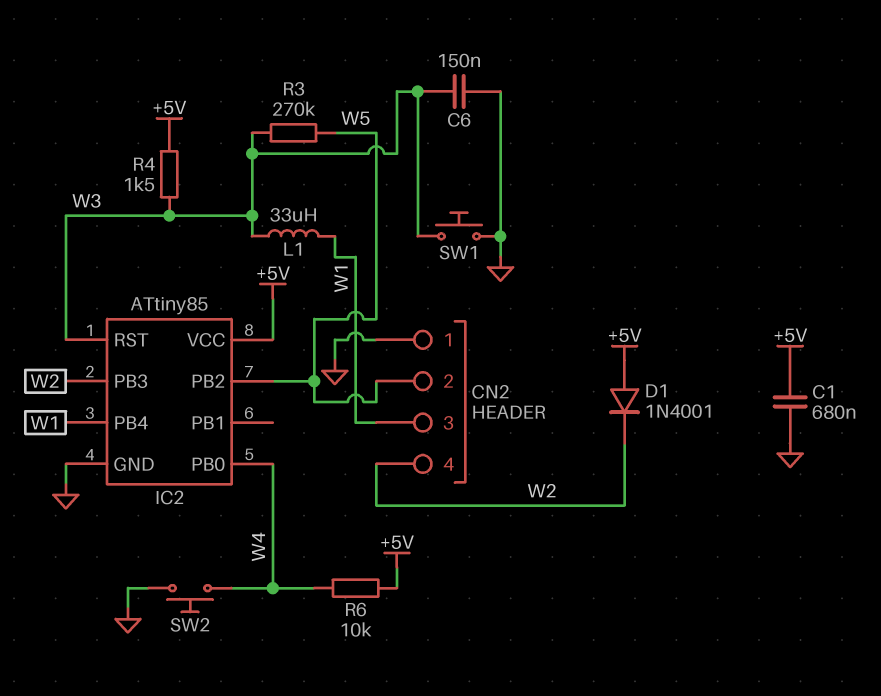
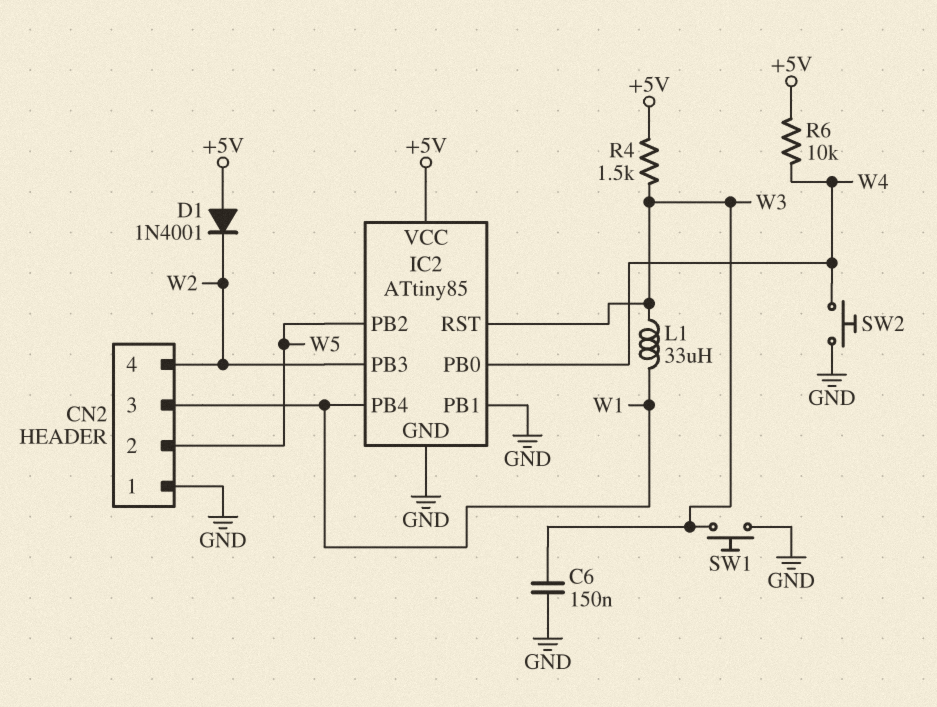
C1: 680nF (+5V, GND) -> none
IC2 pin PB1: none -> GND
R3: 270k (W3, W5) -> none

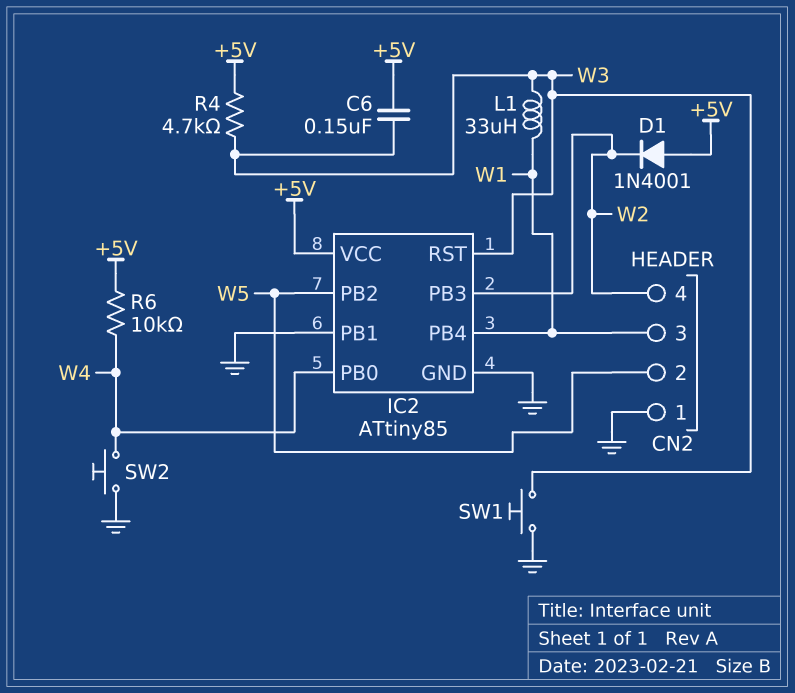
C6: 150nF (GND, W3) -> 150nF (+5V, W3)
R4: 1.5k (+5V, W3) -> 4.7k (+5V, W3)

